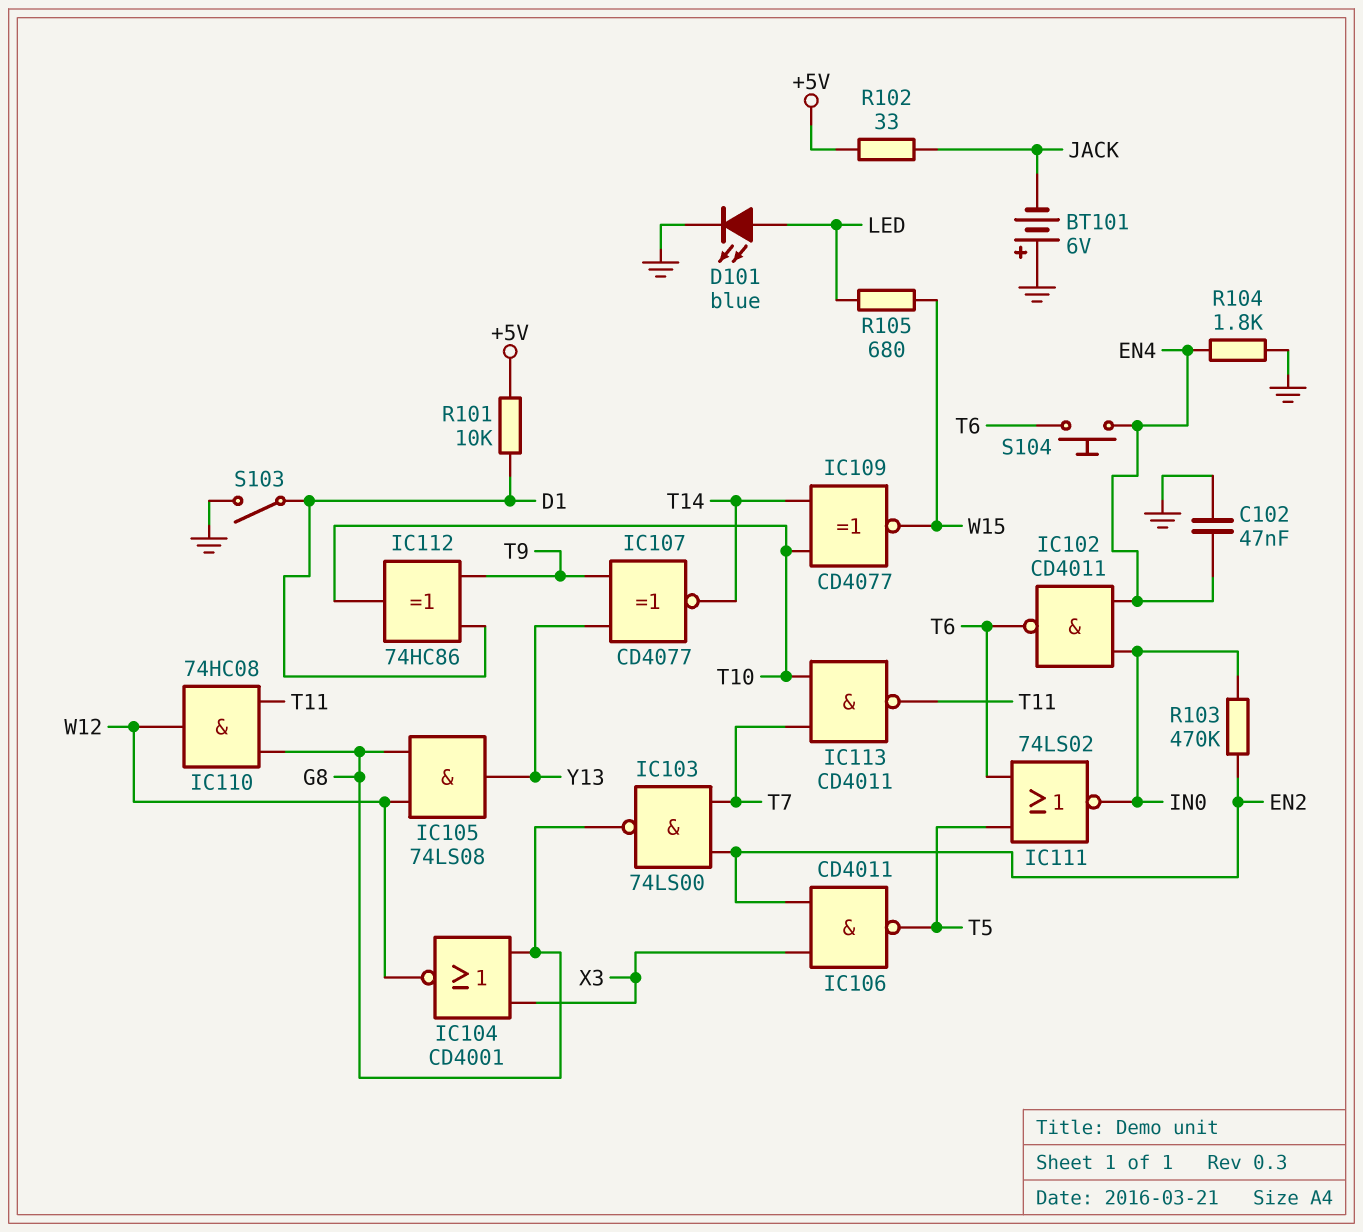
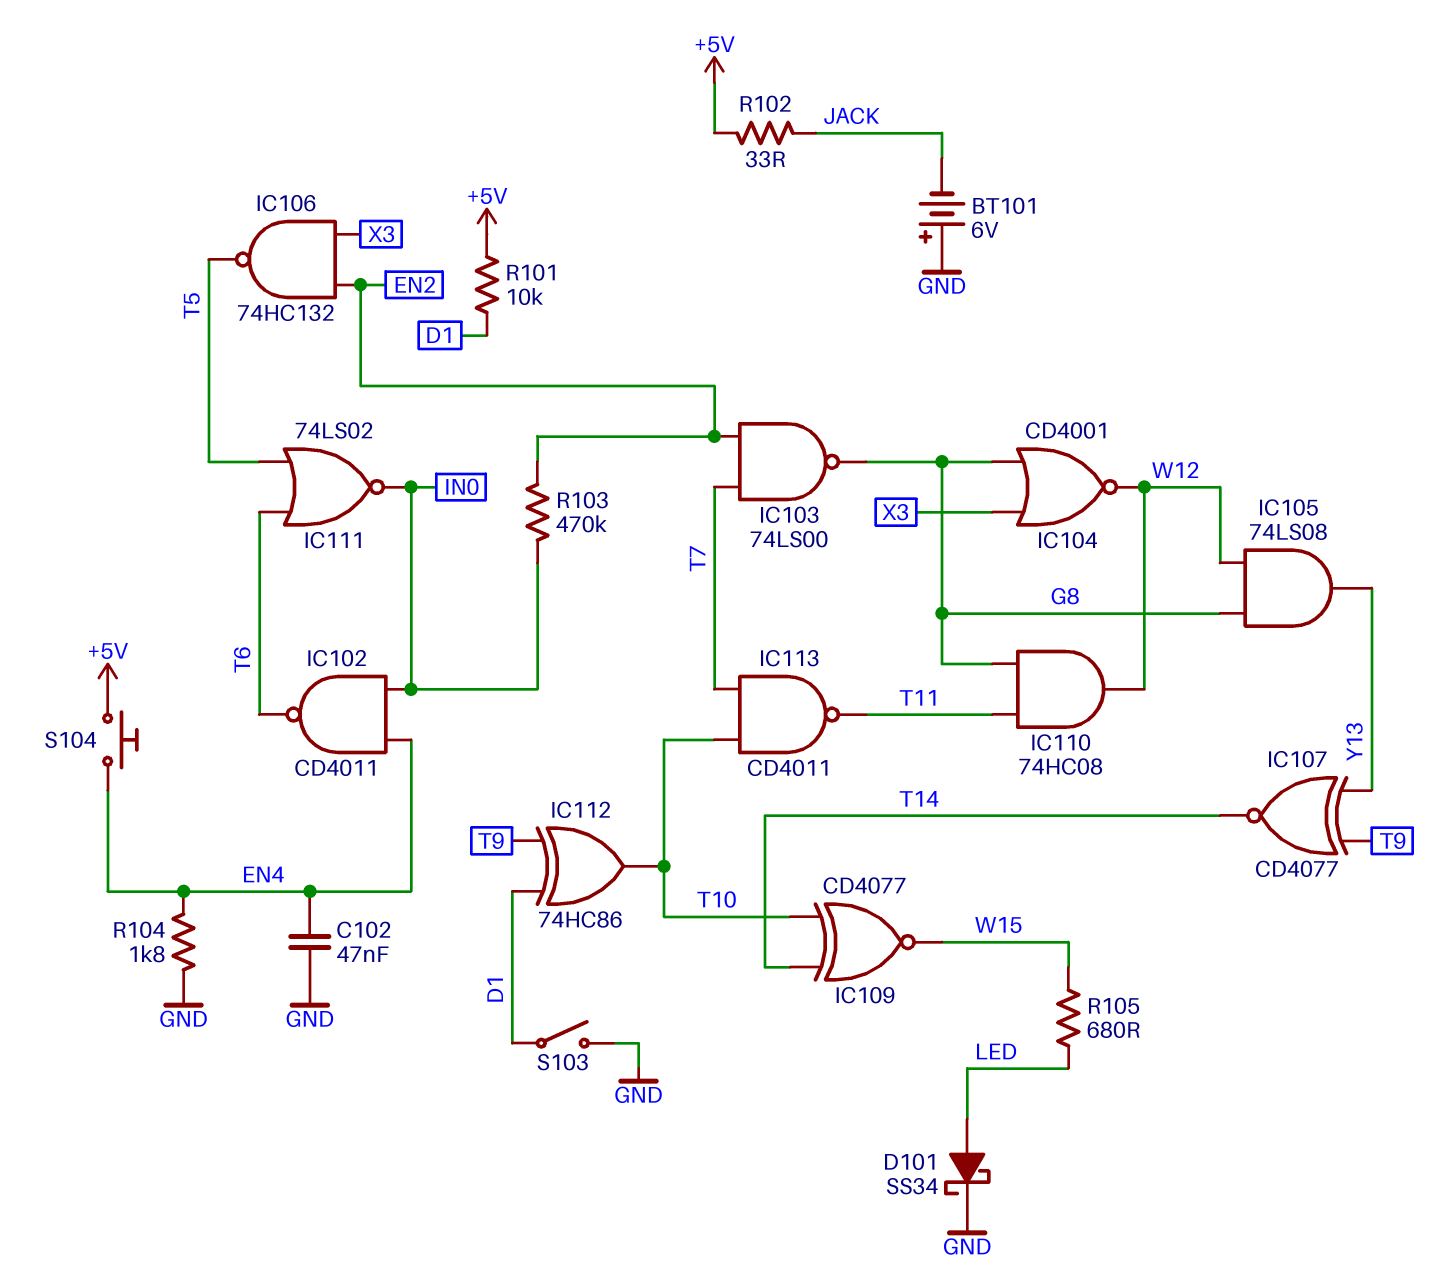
D101: LED blue (A LED, K GND) -> schottky SS34 (A LED, K GND)
IC106: NAND CD4011 (in EN2, in X3, out T5) -> NAND 74HC132 (in EN2, in X3, out T5)
S104: button (EN4, T6) -> button (+5V, EN4)

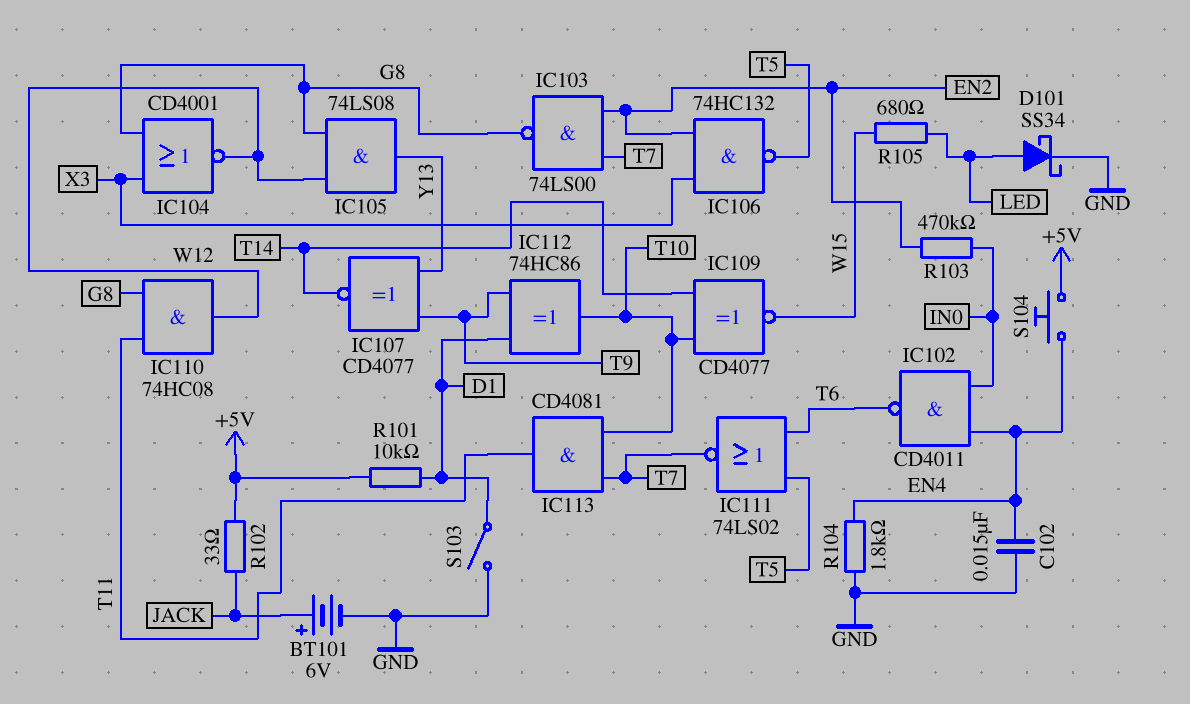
BT101: 6V (plus GND, minus JACK) -> 6V (plus JACK, minus GND)
C102: 47nF (EN4, GND) -> 15nF (EN4, GND)
IC111: NOR 74LS02 (in T5, in T6, out IN0) -> NOR 74LS02 (in T5, in T6, out T7)
IC113: NAND CD4011 (in T7, in T10, out T11) -> AND CD4081 (in T7, in T10, out T11)

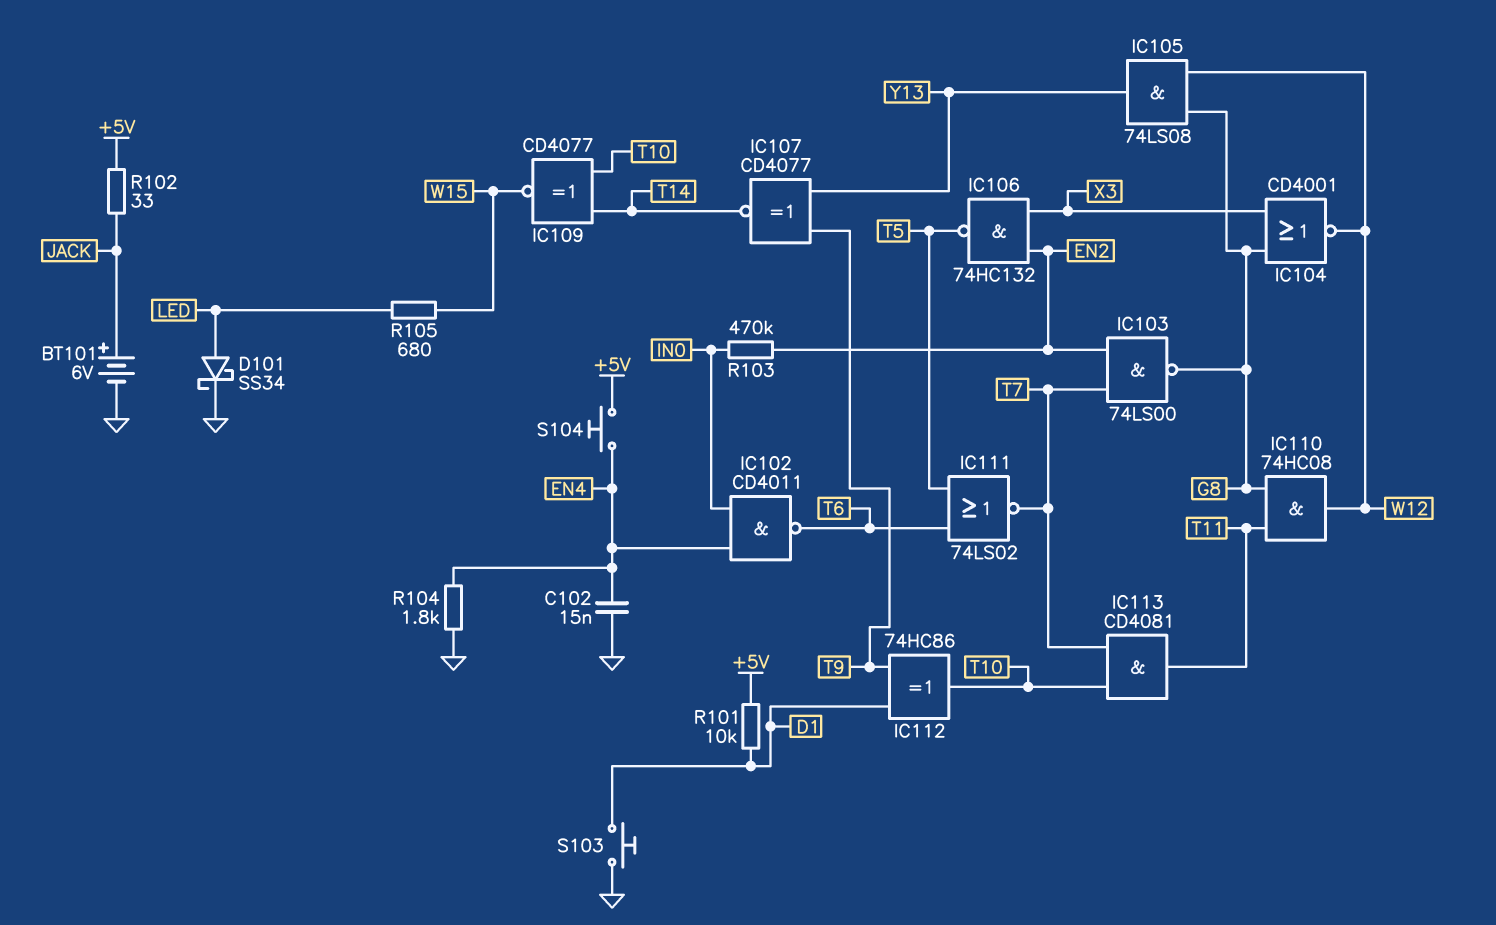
S103: switch (D1, GND) -> button (D1, GND)

